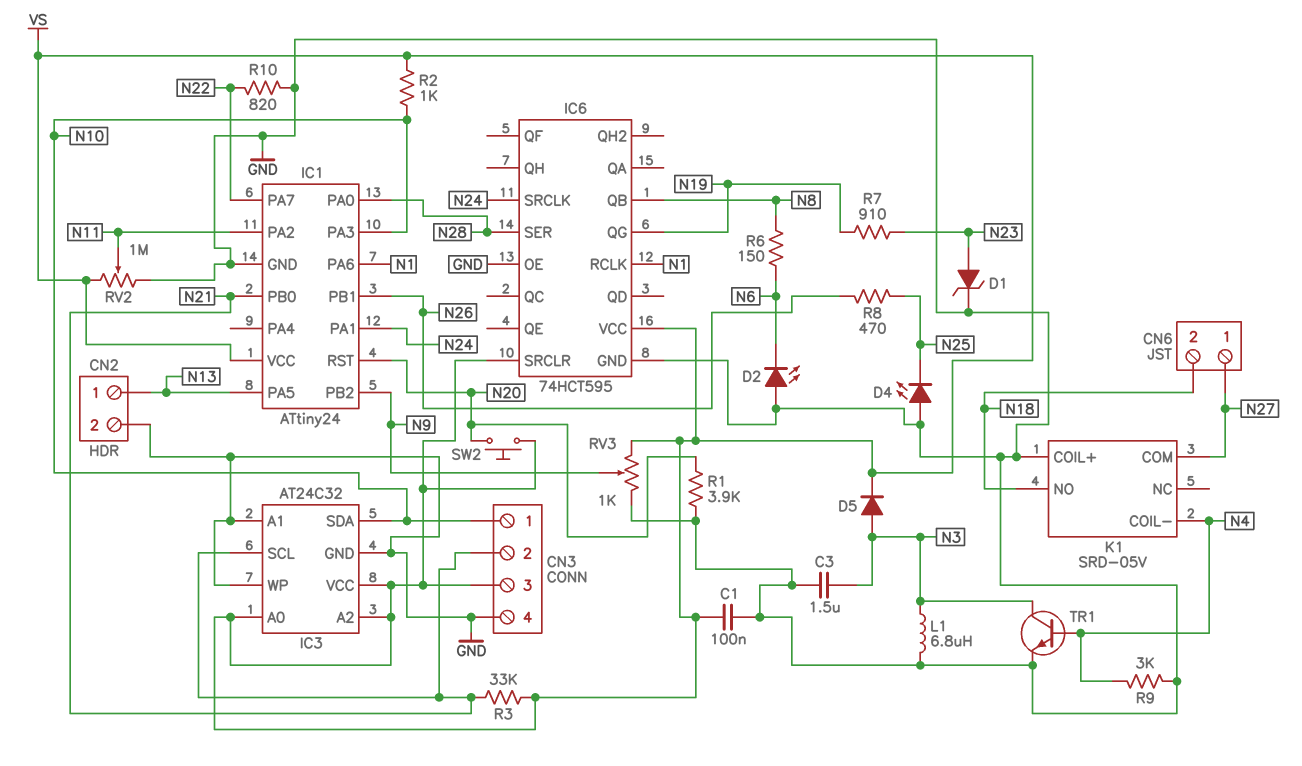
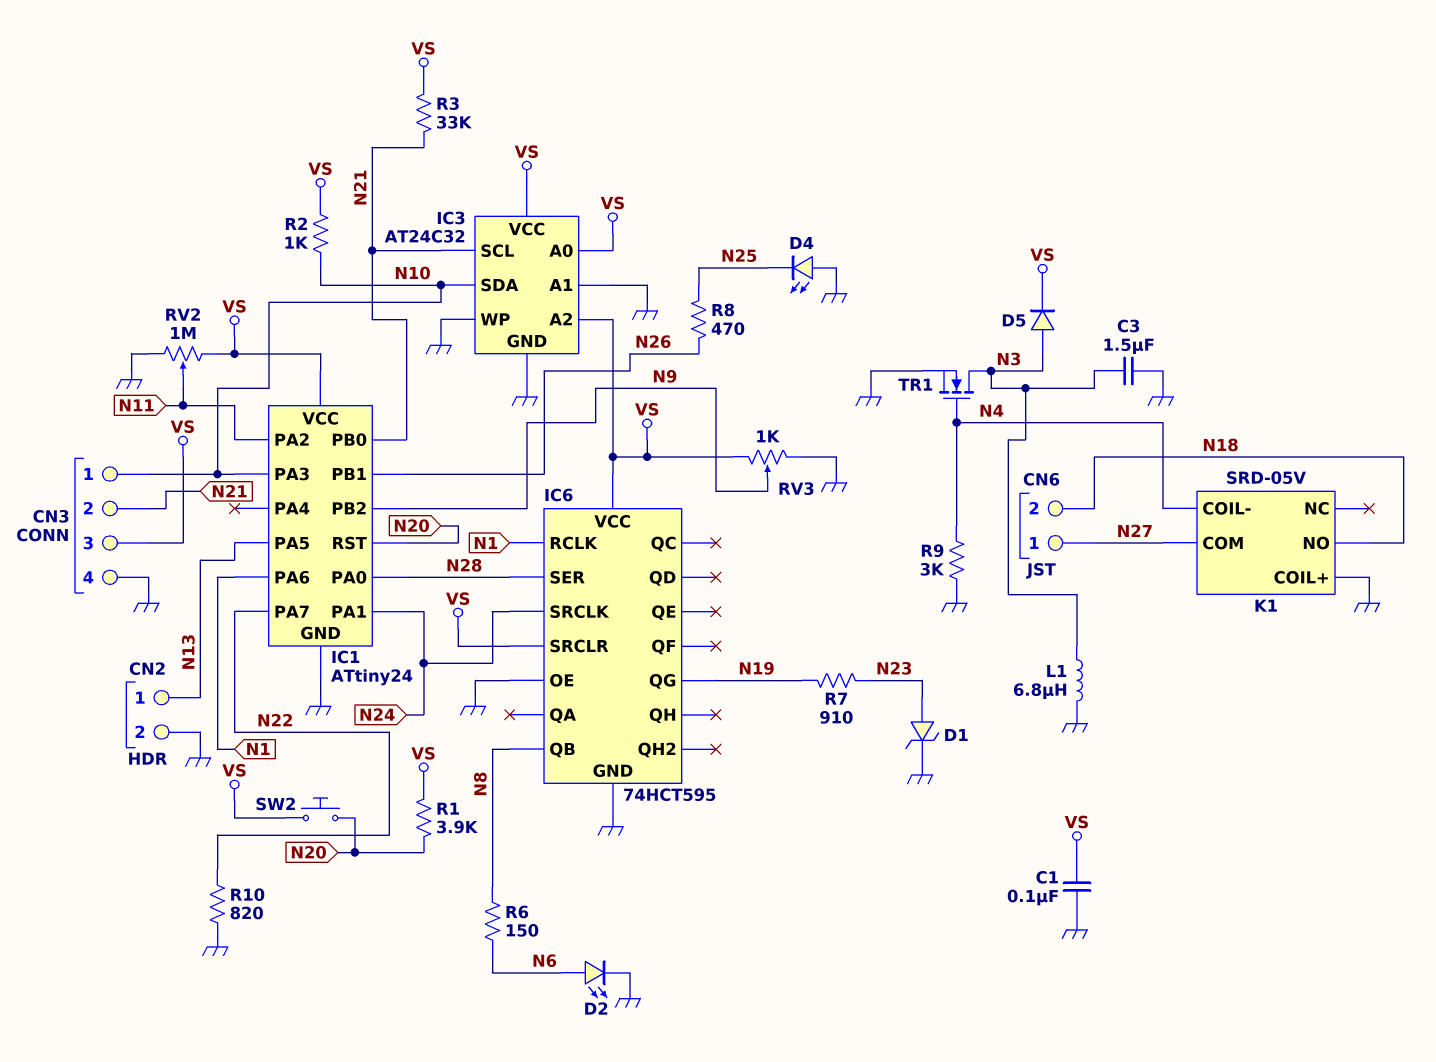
D2: LED (A GND, K N6) -> LED (A N6, K GND)
R1: 3.9k (GND, N20) -> 3.9k (N20, VS)
TR1: NPN (B N4, C N3, E GND) -> NMOS (G N4, D N3, S GND)

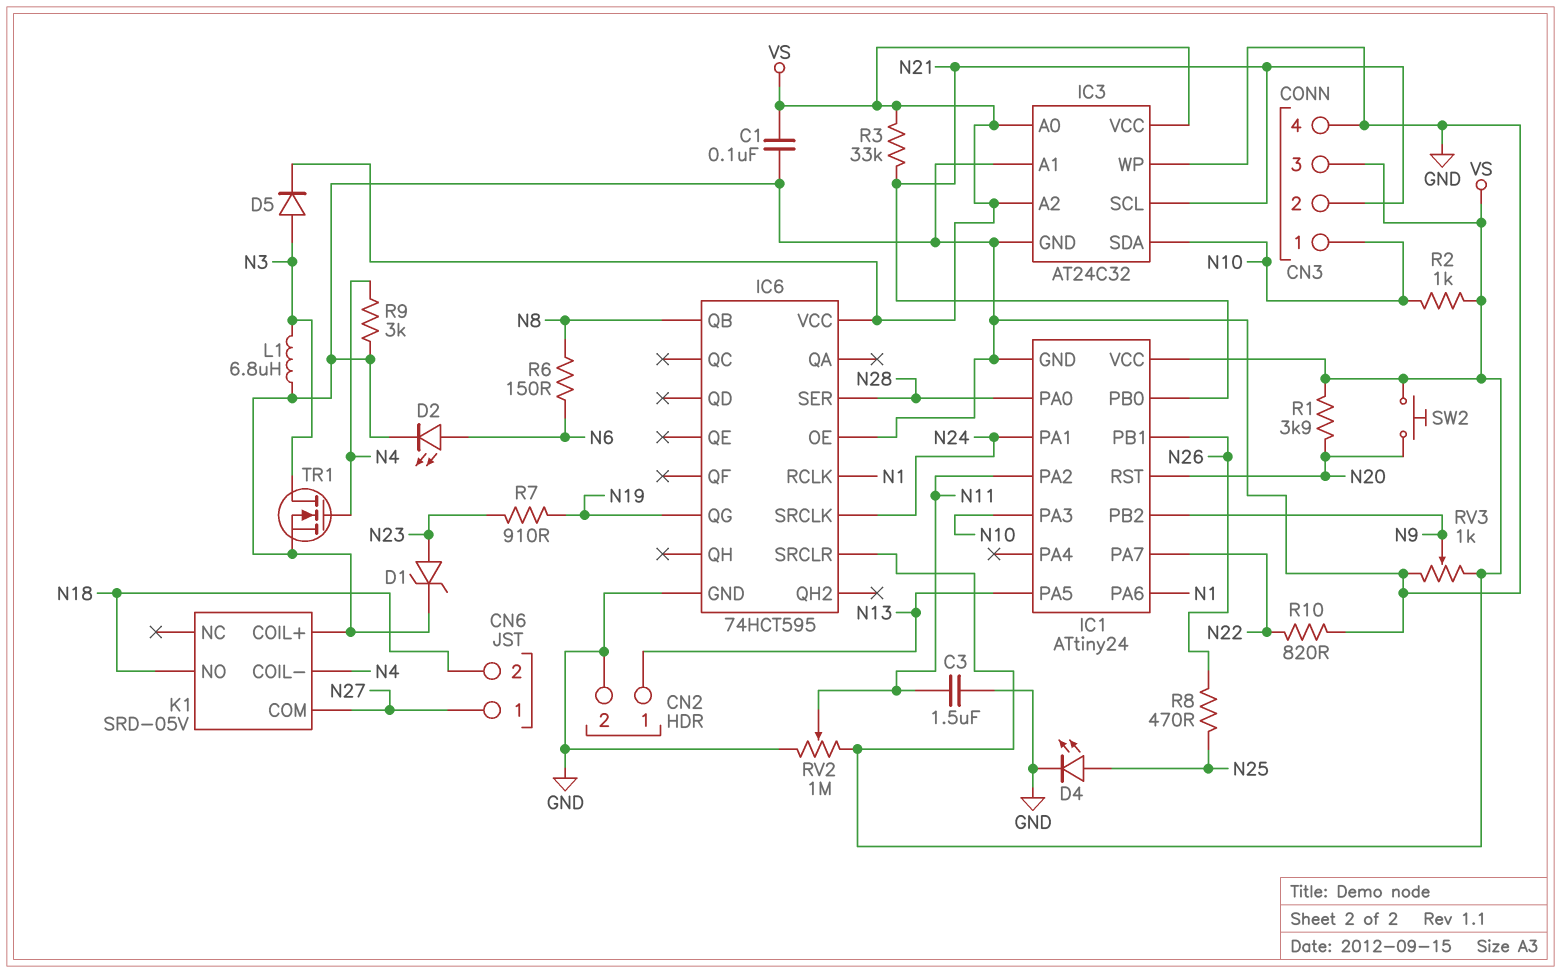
C3: 1.5uF (GND, N3) -> 1.5uF (GND, N11)
D4: LED (A GND, K N25) -> LED (A N25, K GND)

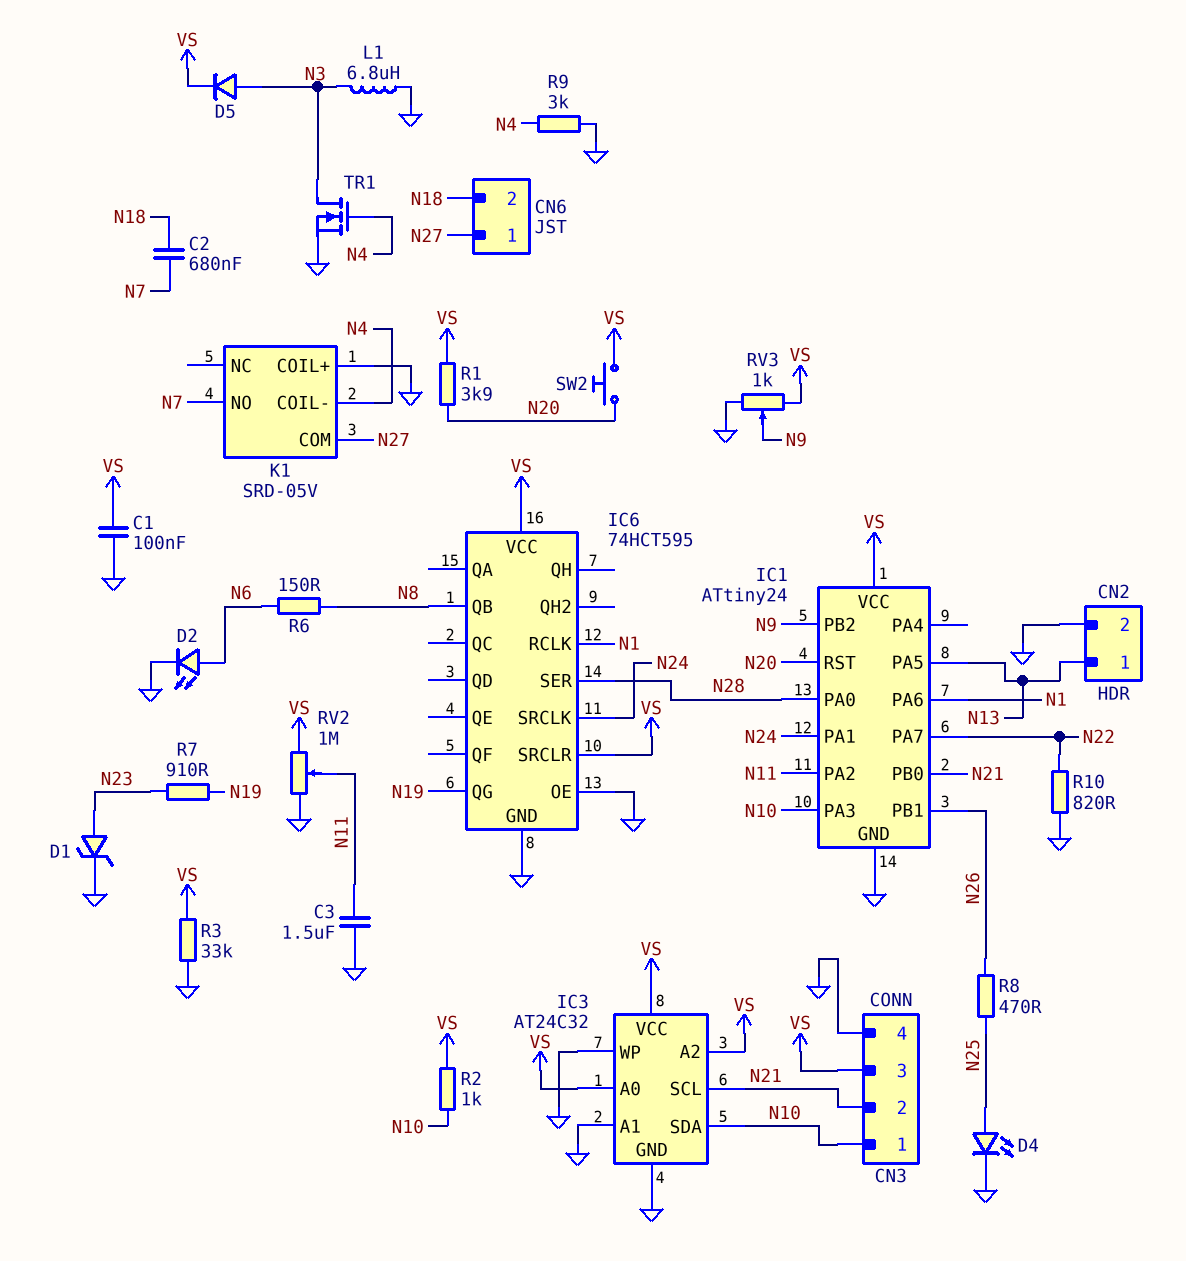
C2: none -> 680nF (N7, N18)
K1 pin NO: N18 -> N7
R3: 33k (N21, VS) -> 33k (GND, VS)

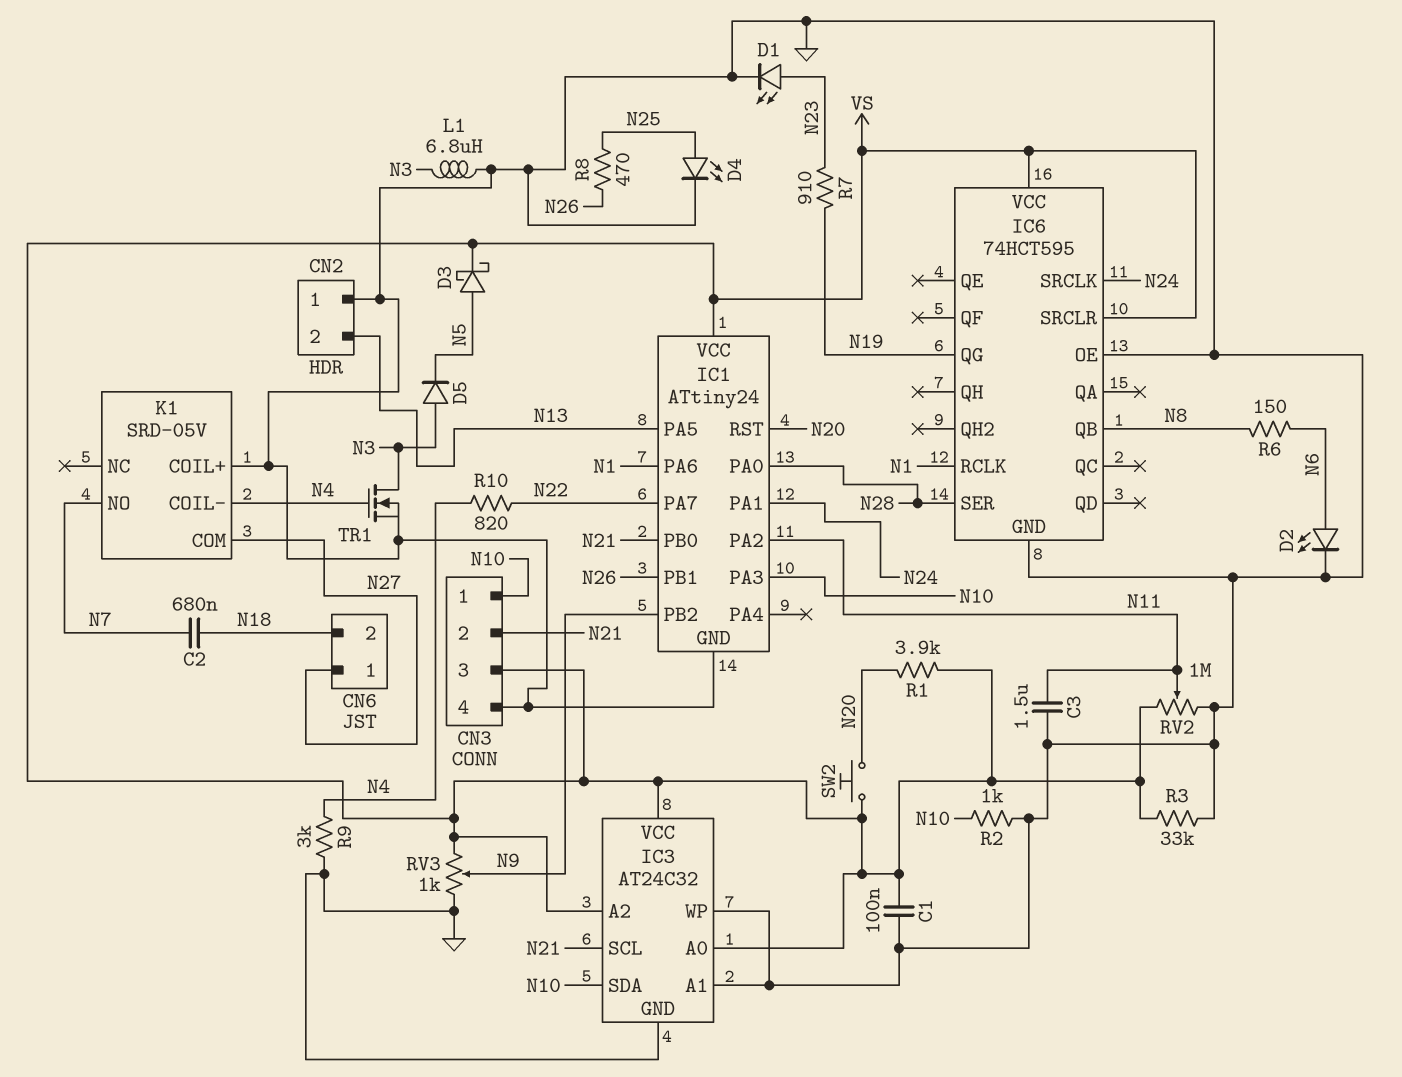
CN2 pin 1: N13 -> GND
CN2 pin 2: GND -> N13
D1: zener (A N23, K GND) -> LED (A N23, K GND)
D3: none -> schottky (A N5, K VS)
D5: diode (A N3, K VS) -> diode (A N3, K N5)
R2: 1k (N10, VS) -> 1k (GND, N10)
R10: 820 (GND, N22) -> 820 (N4, N22)

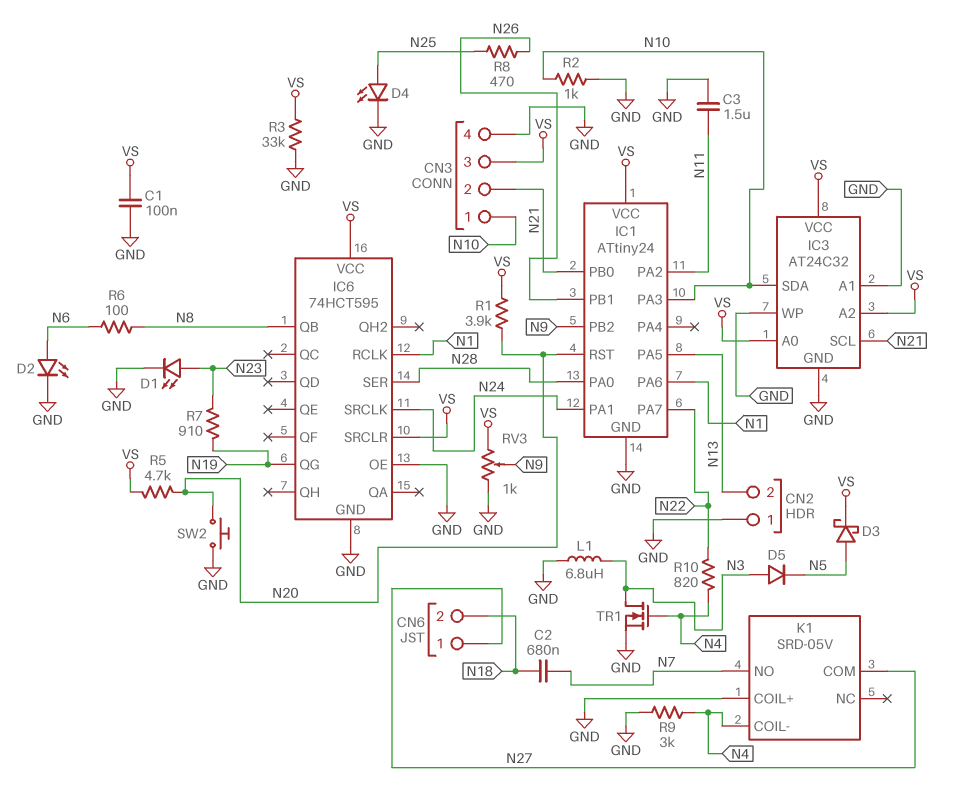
R5: none -> 4.7k (N20, VS)
R6: 150 (N6, N8) -> 100 (N6, N8)
RV2: 1M (GND, VS, wiper N11) -> none
SW2: button (N20, VS) -> button (GND, N20)

